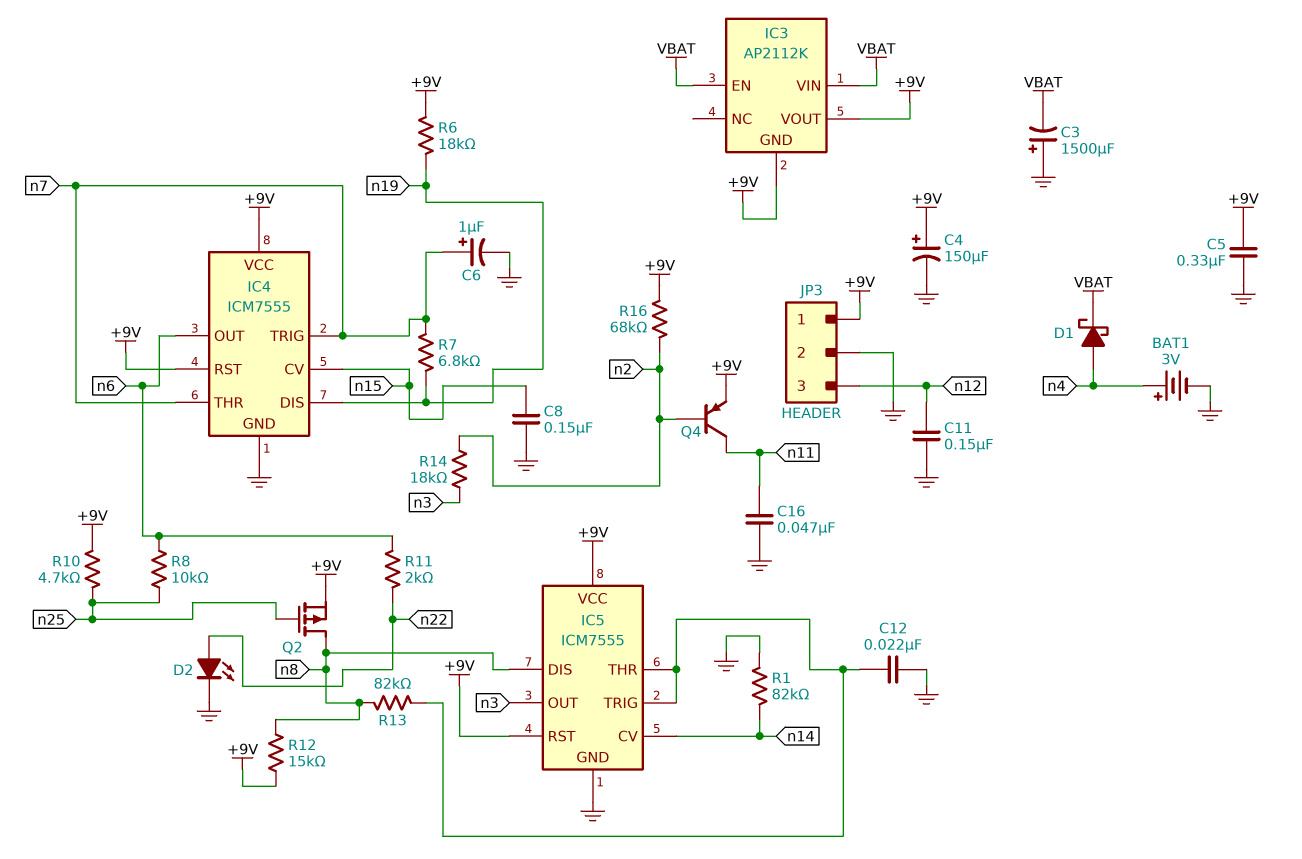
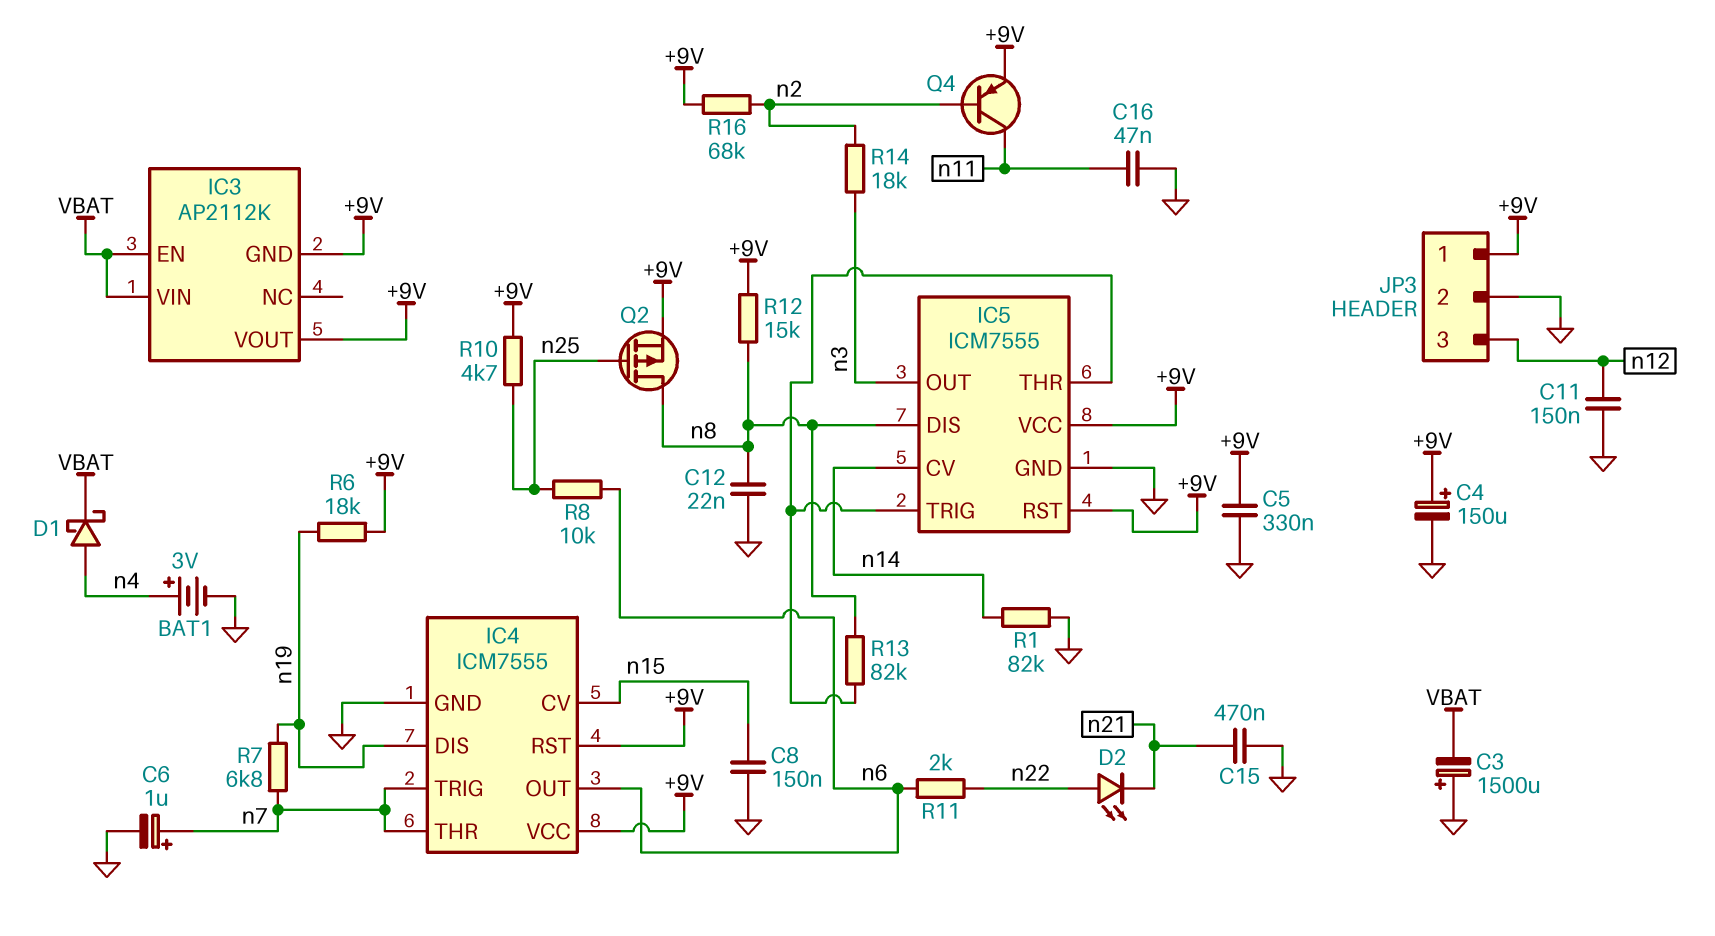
C12: 22nF (GND, IC5/THR) -> 22nF (GND, n8)
C15: none -> 470nF (GND, n21)
D2: LED (A n22, K GND) -> LED (A n22, K n21)

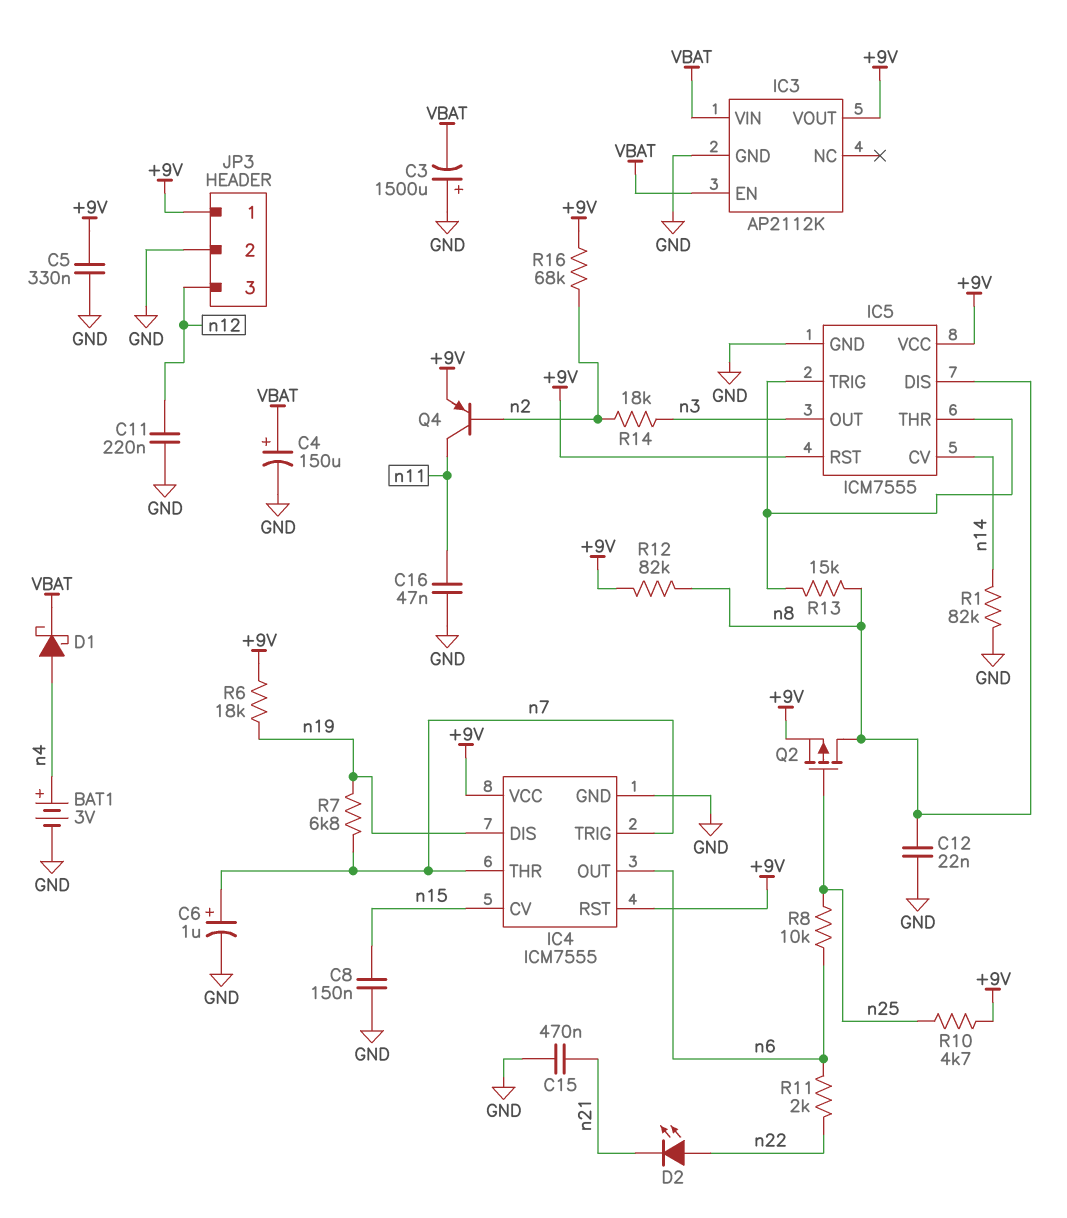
C4: 150uF (plus +9V, minus GND) -> 150uF (plus VBAT, minus GND)
C11: 150nF (GND, n12) -> 220nF (GND, n12)
IC3 pin GND: +9V -> GND
R12: 15k (+9V, n8) -> 82k (+9V, n8)
R13: 82k (IC5/THR, n8) -> 15k (IC5/THR, n8)

